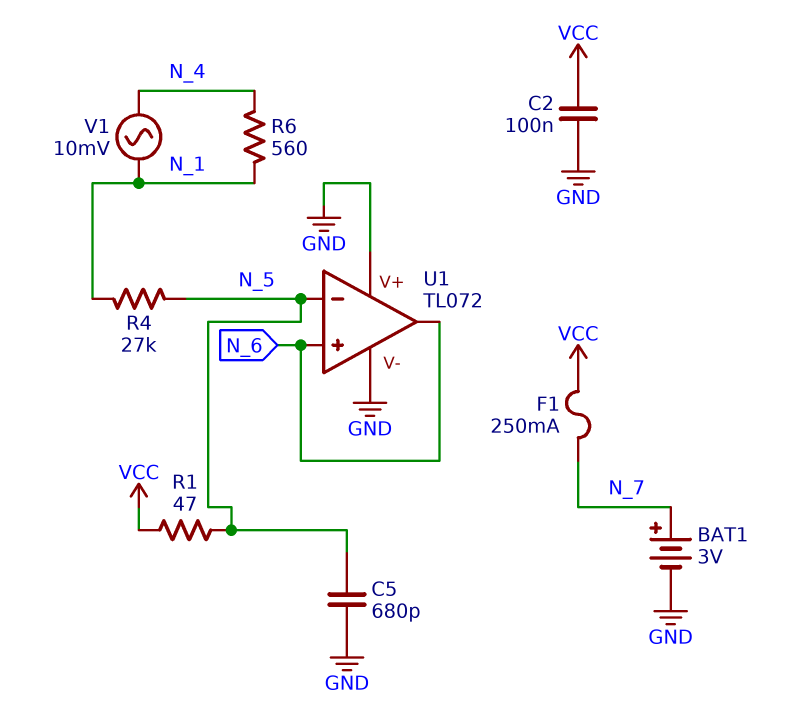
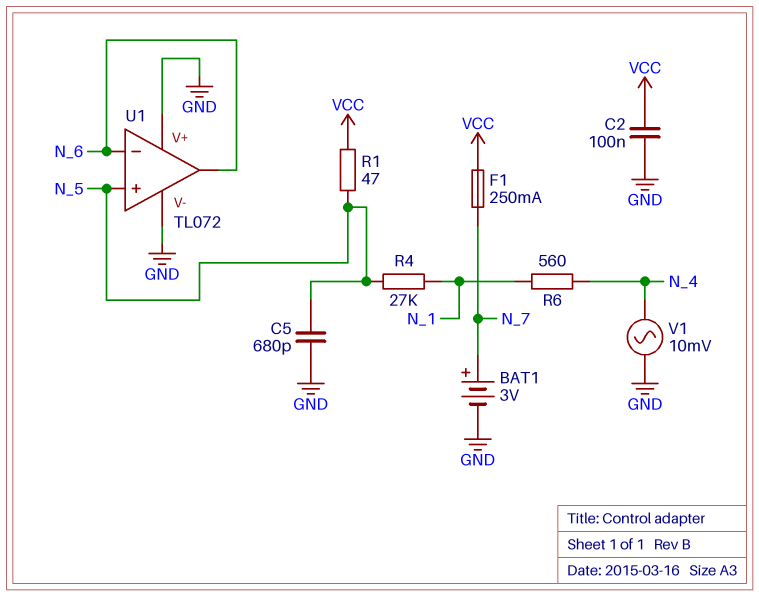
U1 pin in+: N_6 -> N_5
U1 pin in-: N_5 -> N_6
V1: AC 10mV (N_1, N_4) -> AC 10mV (GND, N_4)

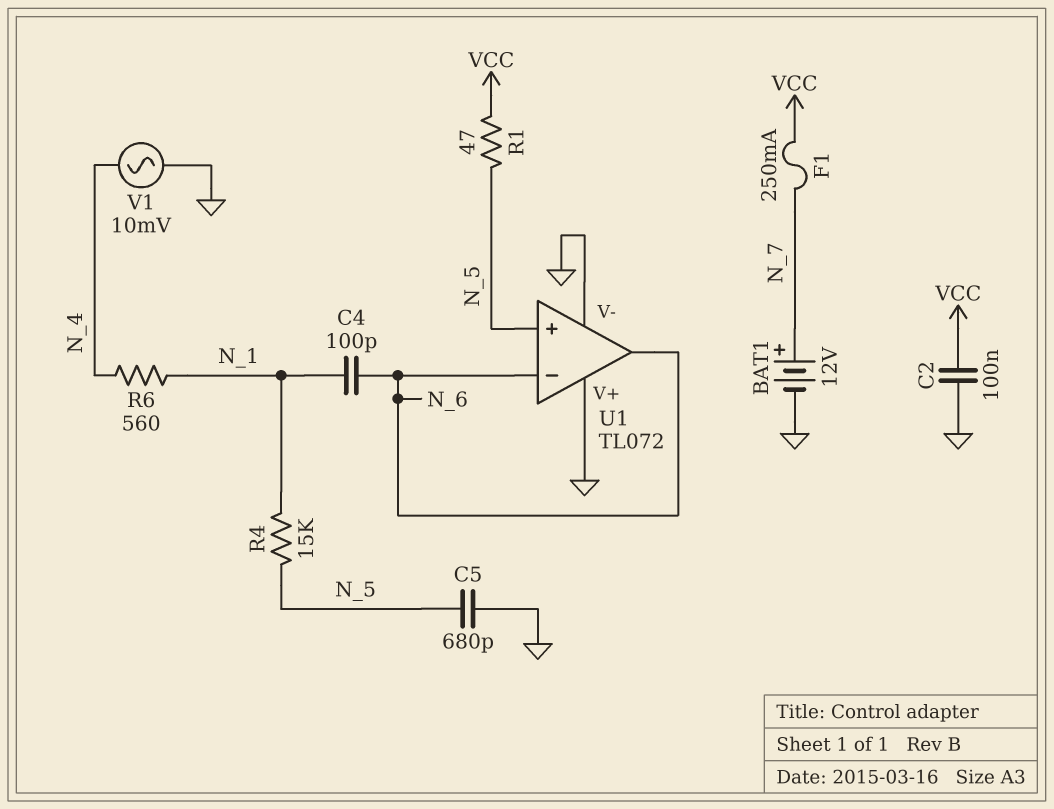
BAT1: 3V (plus N_7, minus GND) -> 12V (plus N_7, minus GND)
C4: none -> 100pF (N_1, N_6)
R4: 27k (N_1, N_5) -> 15k (N_1, N_5)

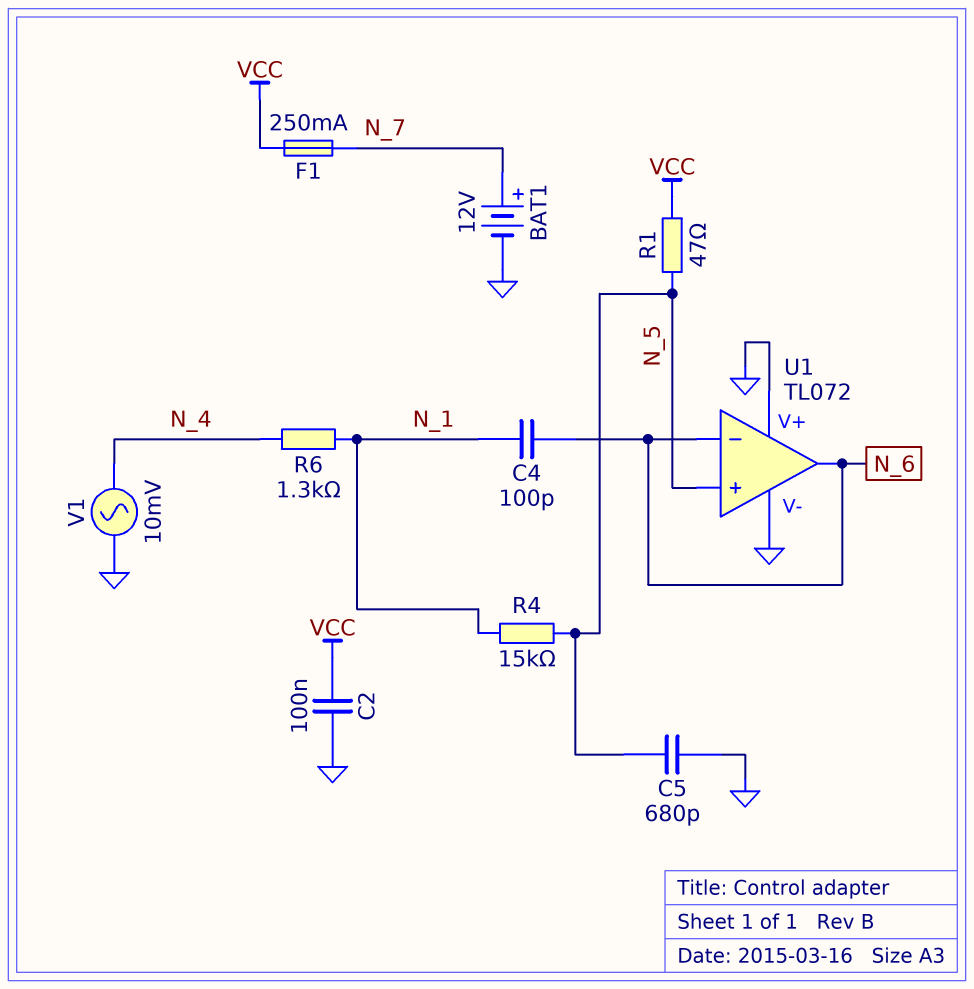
R6: 560 (N_1, N_4) -> 1.3k (N_1, N_4)

